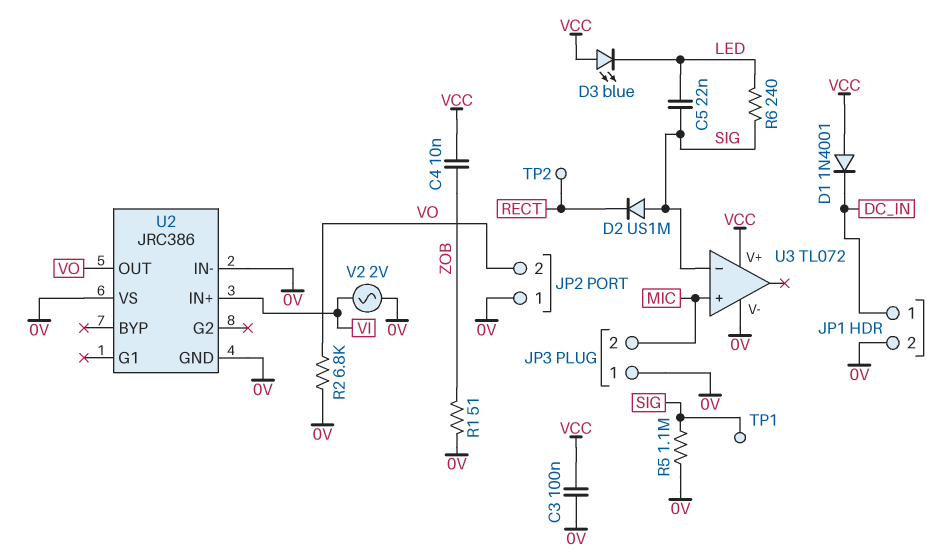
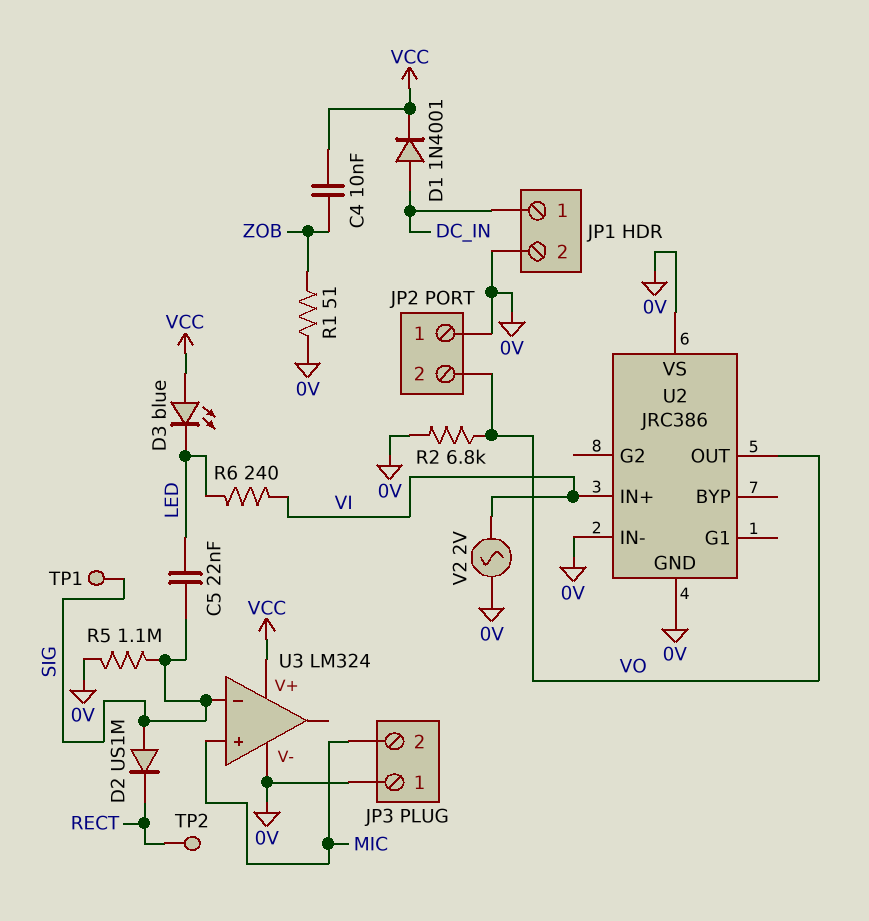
C3: 100nF (0V, VCC) -> none
D1: diode 1N4001 (A VCC, K DC_IN) -> diode 1N4001 (A DC_IN, K VCC)
R6: 240 (LED, SIG) -> 240 (LED, VI)
U3: TL072 -> LM324

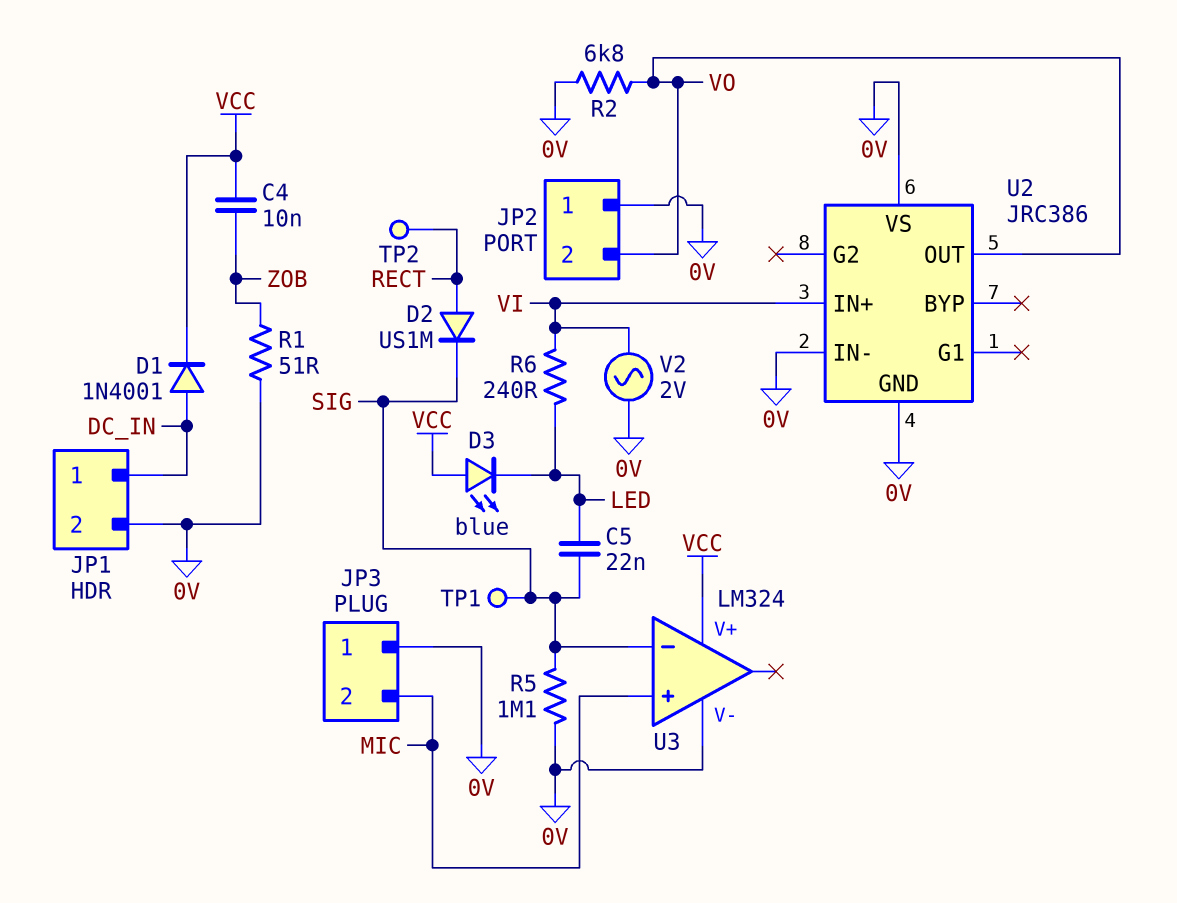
D2: diode US1M (A SIG, K RECT) -> diode US1M (A RECT, K SIG)

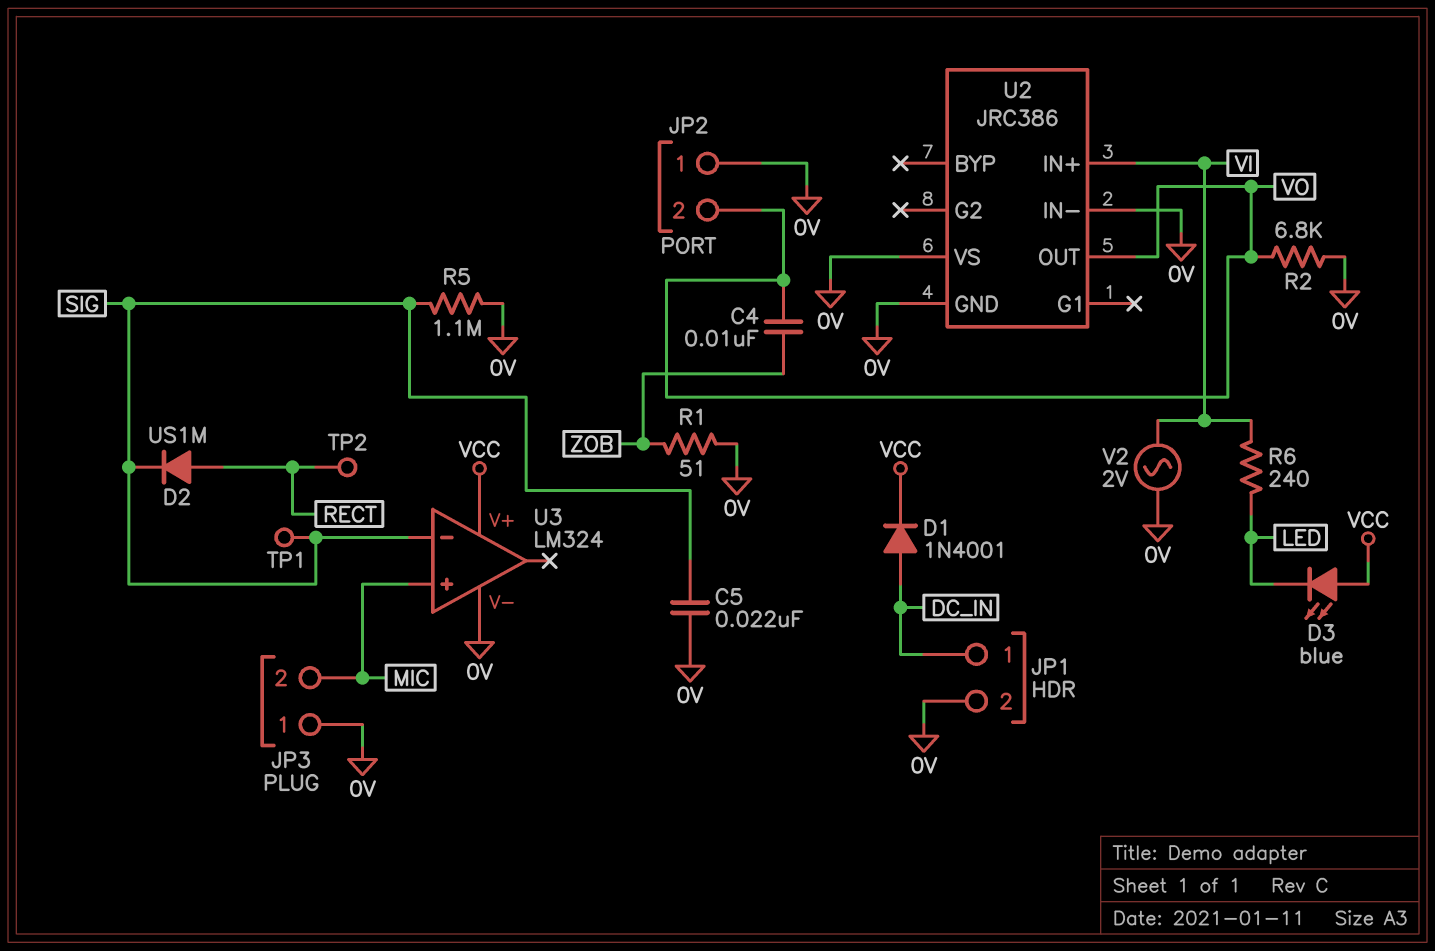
C4: 10nF (VCC, ZOB) -> 10nF (VO, ZOB)
C5: 22nF (LED, SIG) -> 22nF (0V, SIG)

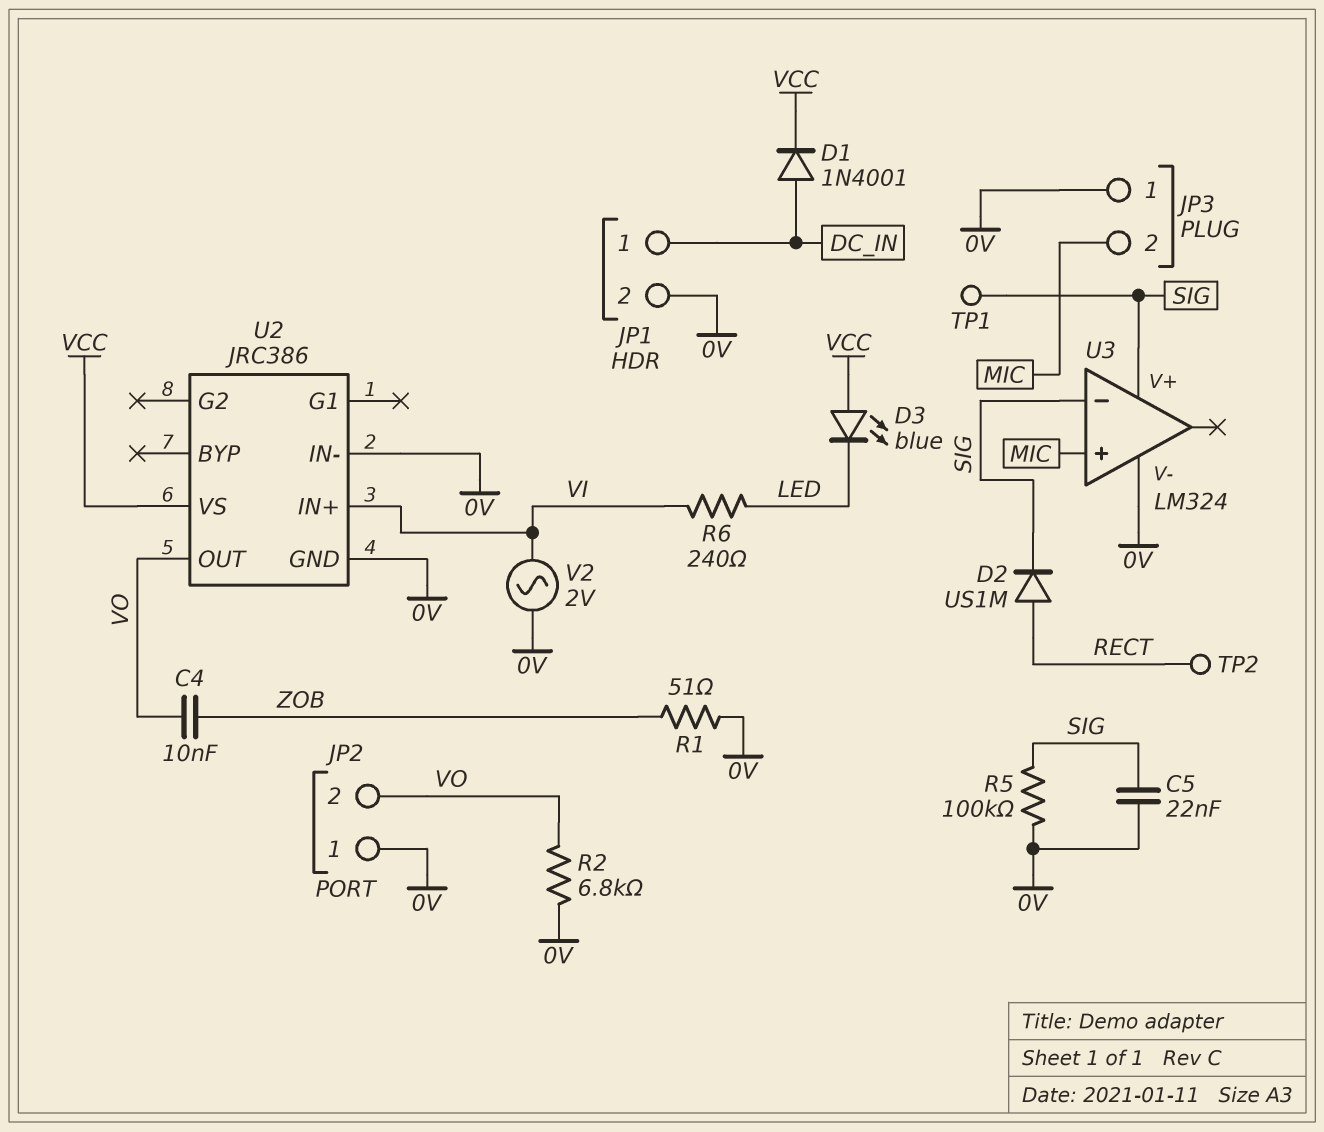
R5: 1.1M (0V, SIG) -> 100k (0V, SIG)
U2 pin VS: 0V -> VCC
U3 pin V+: VCC -> SIG

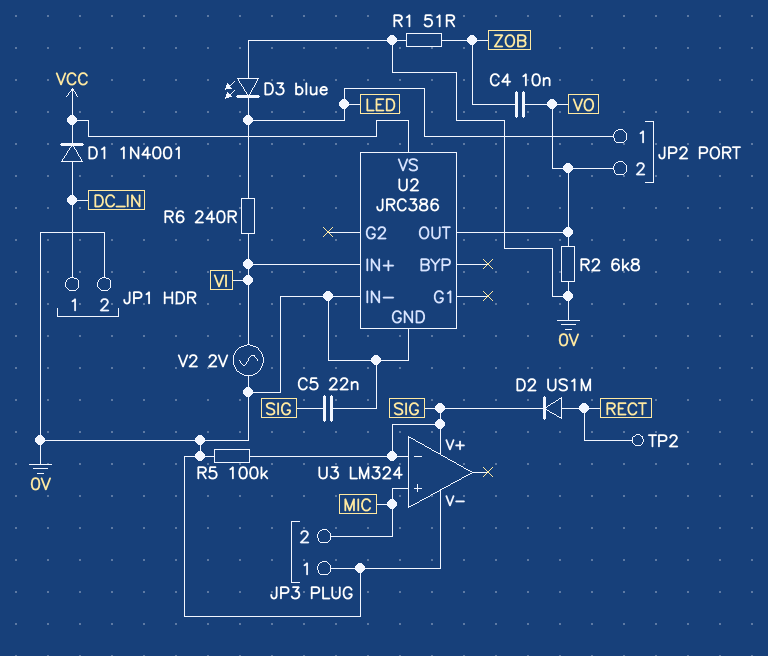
D3: LED blue (A VCC, K LED) -> LED blue (A 0V, K LED)
JP2 pin 1: 0V -> LED
TP1: test point (SIG) -> none

